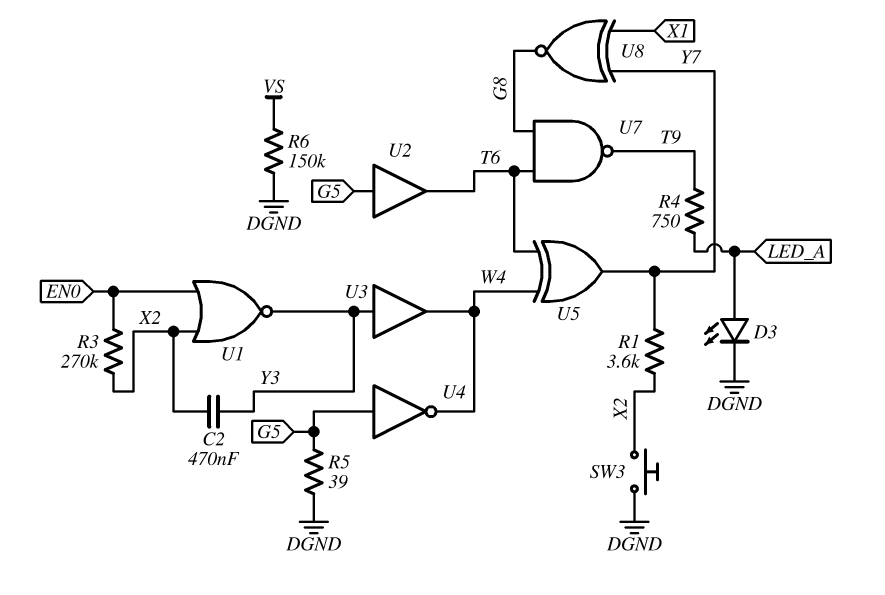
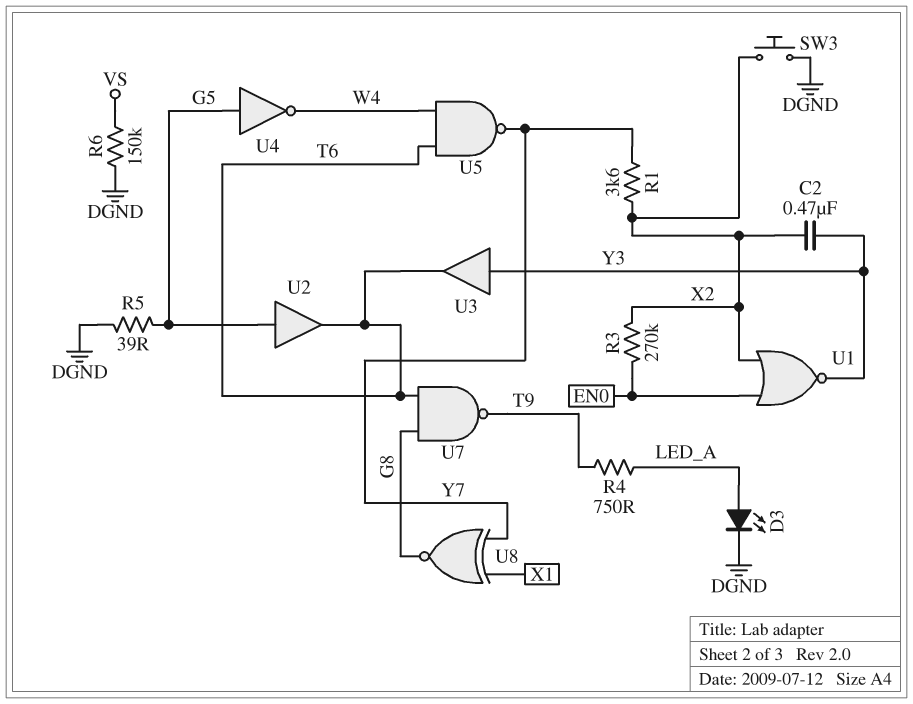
U3: buffer (in Y3, out W4) -> buffer (in Y3, out T6)
U5: XOR (in T6, in W4, out Y7) -> NAND (in T6, in W4, out Y7)

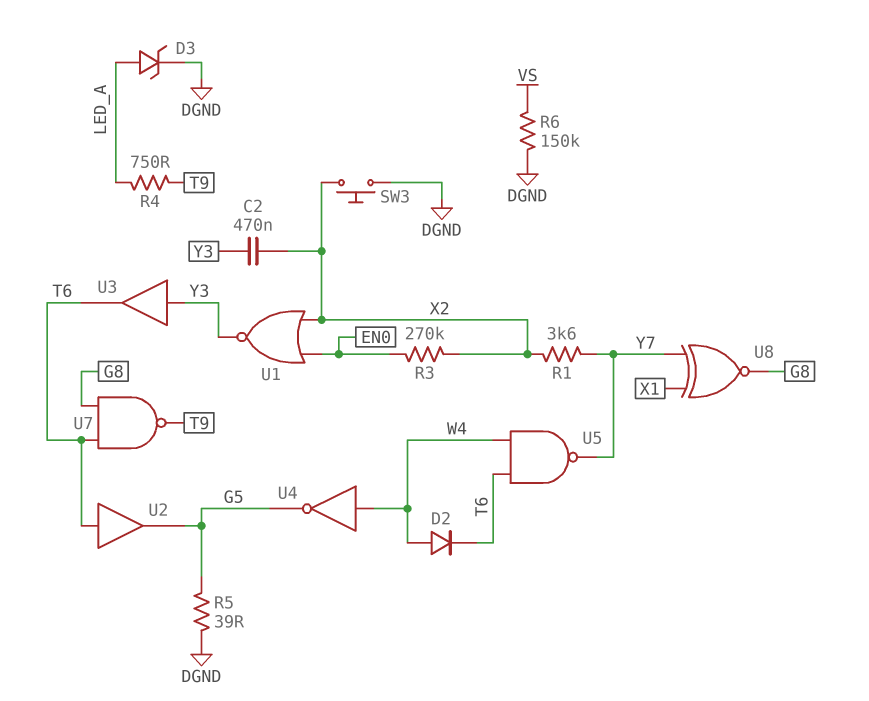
D2: none -> diode (A W4, K T6)
D3: LED (A LED_A, K DGND) -> zener (A LED_A, K DGND)
U2: buffer (in G5, out T6) -> buffer (in T6, out G5)
U4: NOT (in G5, out W4) -> NOT (in W4, out G5)

